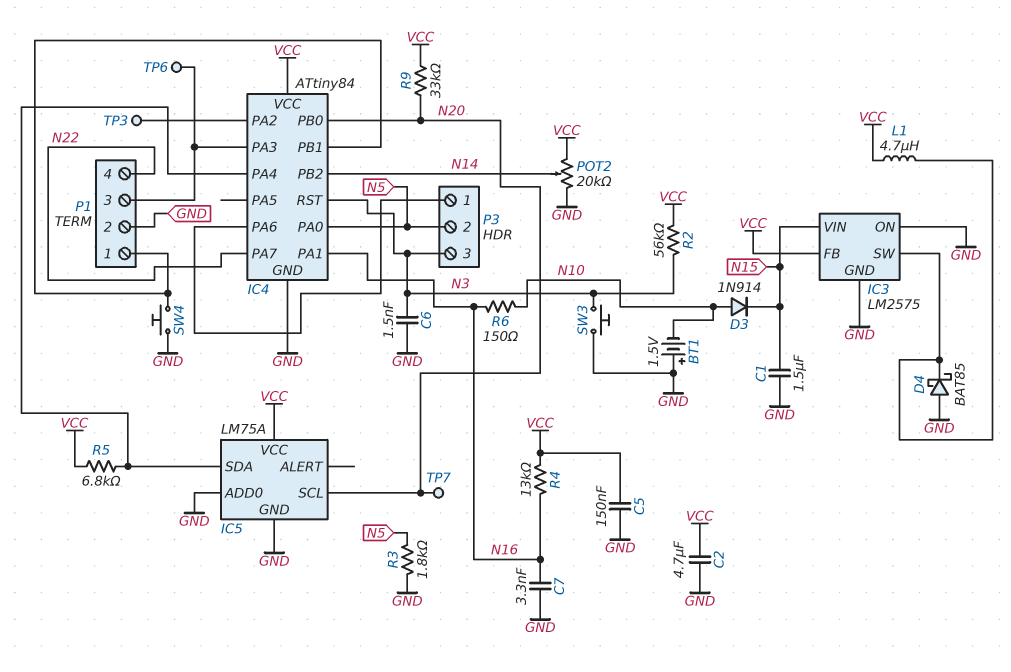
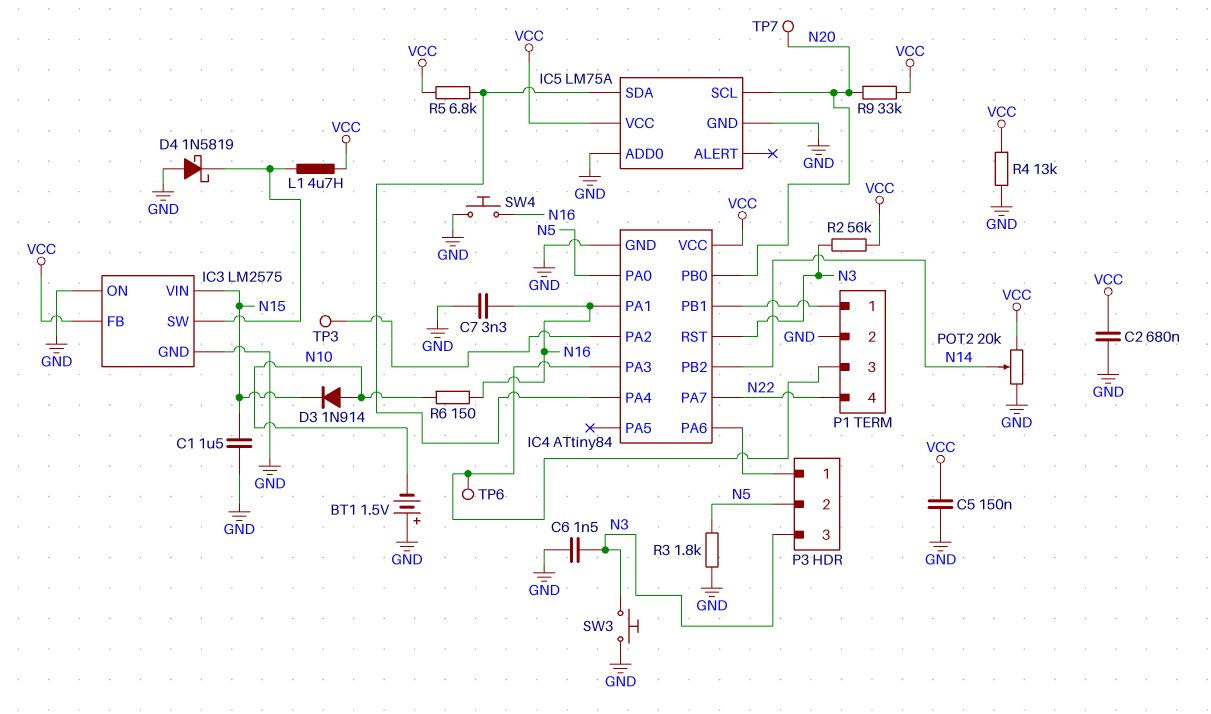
C2: 4.7uF (GND, VCC) -> 680nF (GND, VCC)
D4: schottky BAT85 (A GND, K IC3/SW) -> schottky 1N5819 (A GND, K IC3/SW)
R4: 13k (N16, VCC) -> 13k (GND, VCC)
SW4: button (GND, IC4/PB1) -> button (GND, N16)

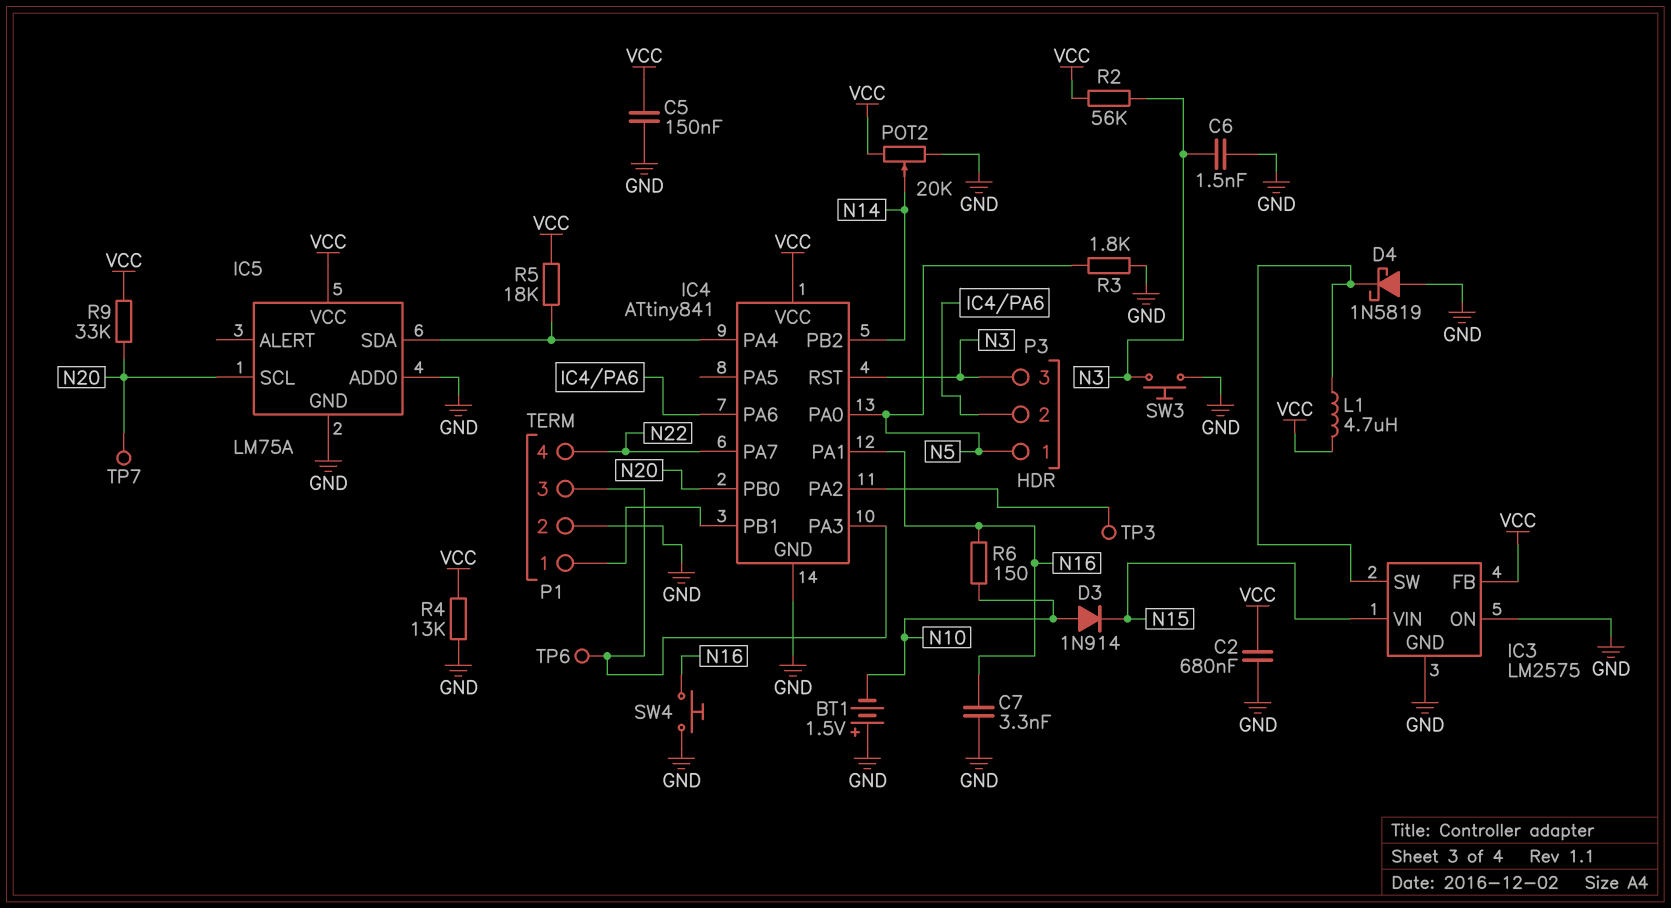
C1: 1.5uF (GND, N15) -> none
IC4: ATtiny84 -> ATtiny841
P3 pin 1: IC4/PA6 -> N5
P3 pin 2: N5 -> IC4/PA6
R5: 6.8k (IC4/PA4, VCC) -> 18k (IC4/PA4, VCC)

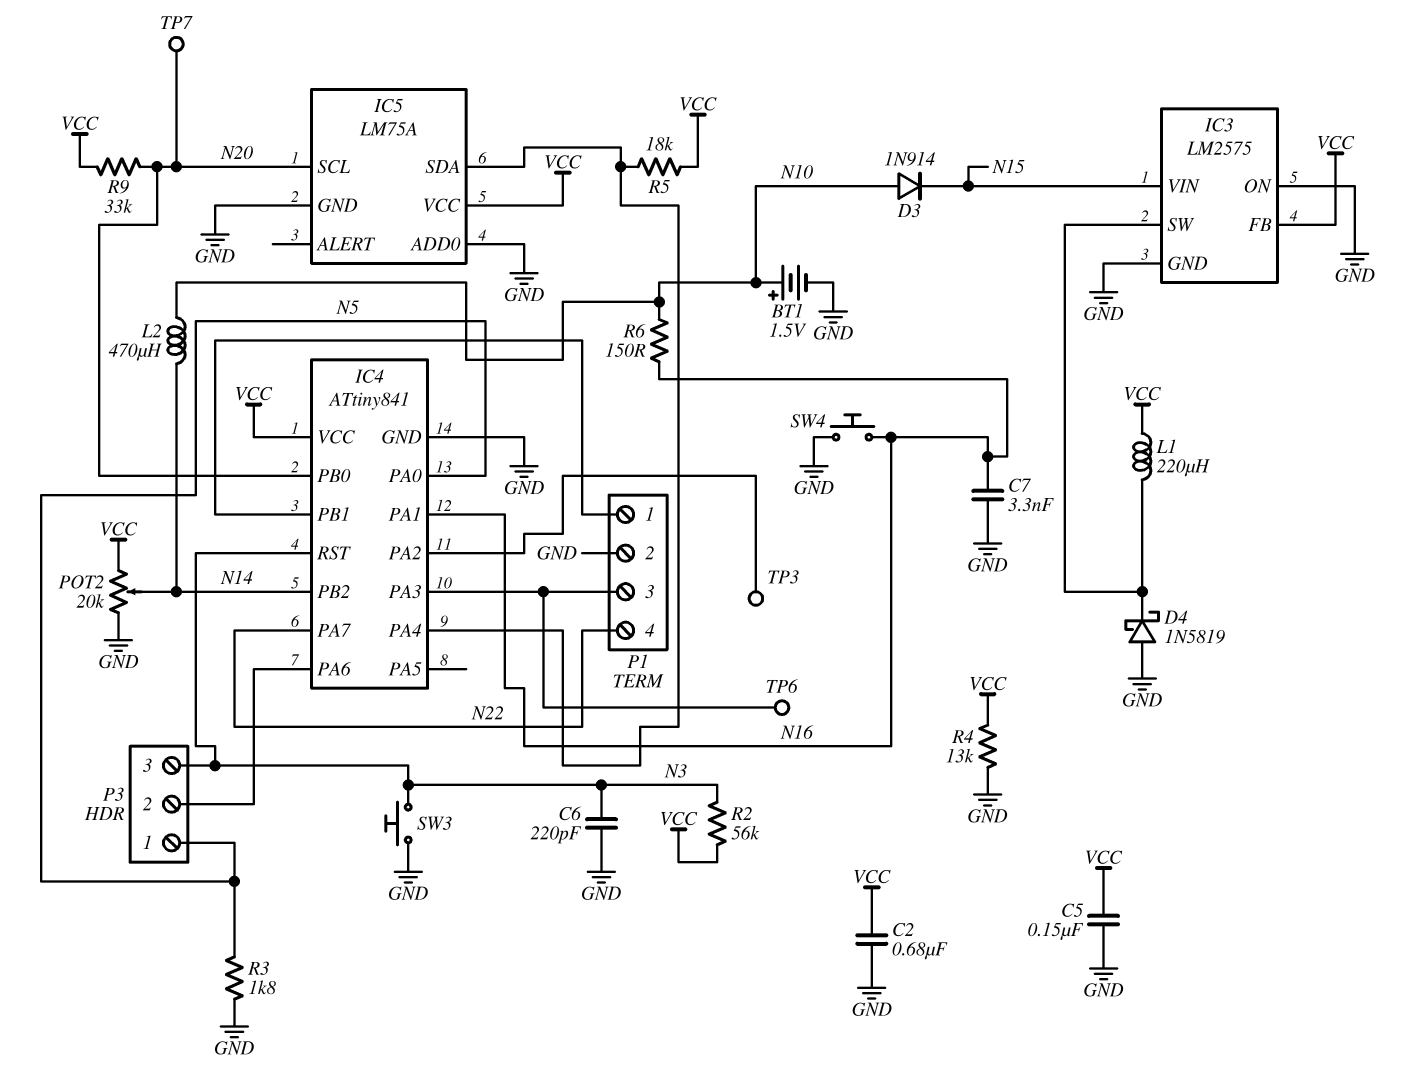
BT1: 1.5V (plus GND, minus N10) -> 1.5V (plus N10, minus GND)
C6: 1.5nF (GND, N3) -> 220pF (GND, N3)
L1: 4.7uH (IC3/SW, VCC) -> 220uH (IC3/SW, VCC)
L2: none -> 470uH (N10, N14)

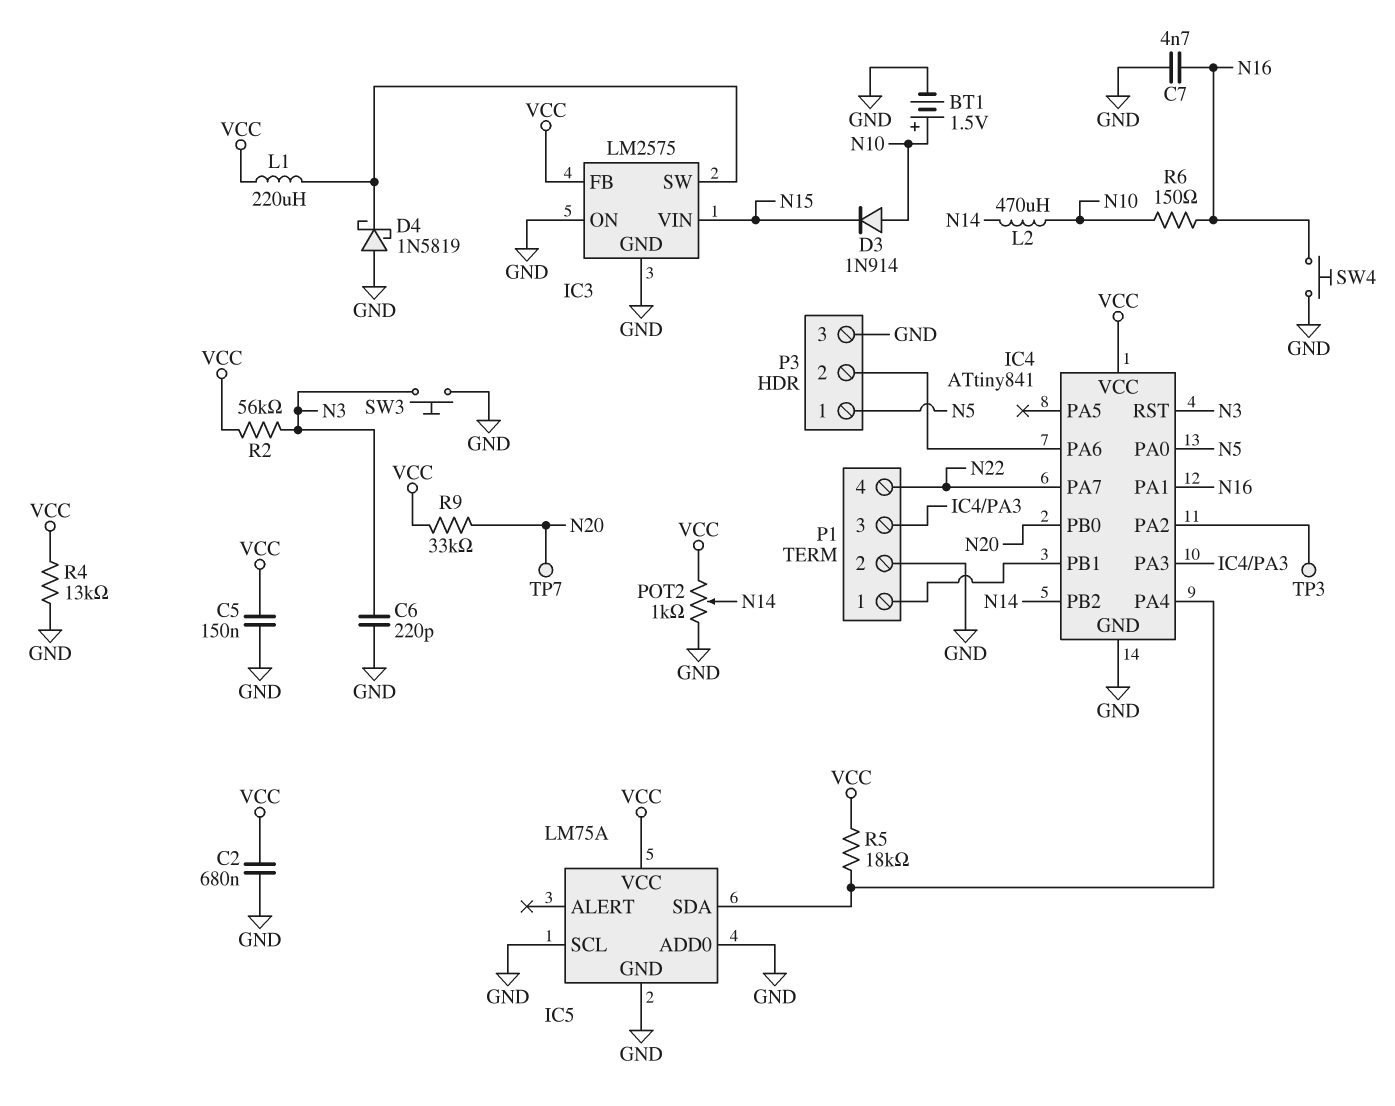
C7: 3.3nF (GND, N16) -> 4.7nF (GND, N16)
IC5 pin SCL: N20 -> GND
P3 pin 3: N3 -> GND
POT2: 20k (GND, VCC, wiper N14) -> 1k (GND, VCC, wiper N14)
R3: 1.8k (GND, N5) -> none
TP6: test point (IC4/PA3) -> none

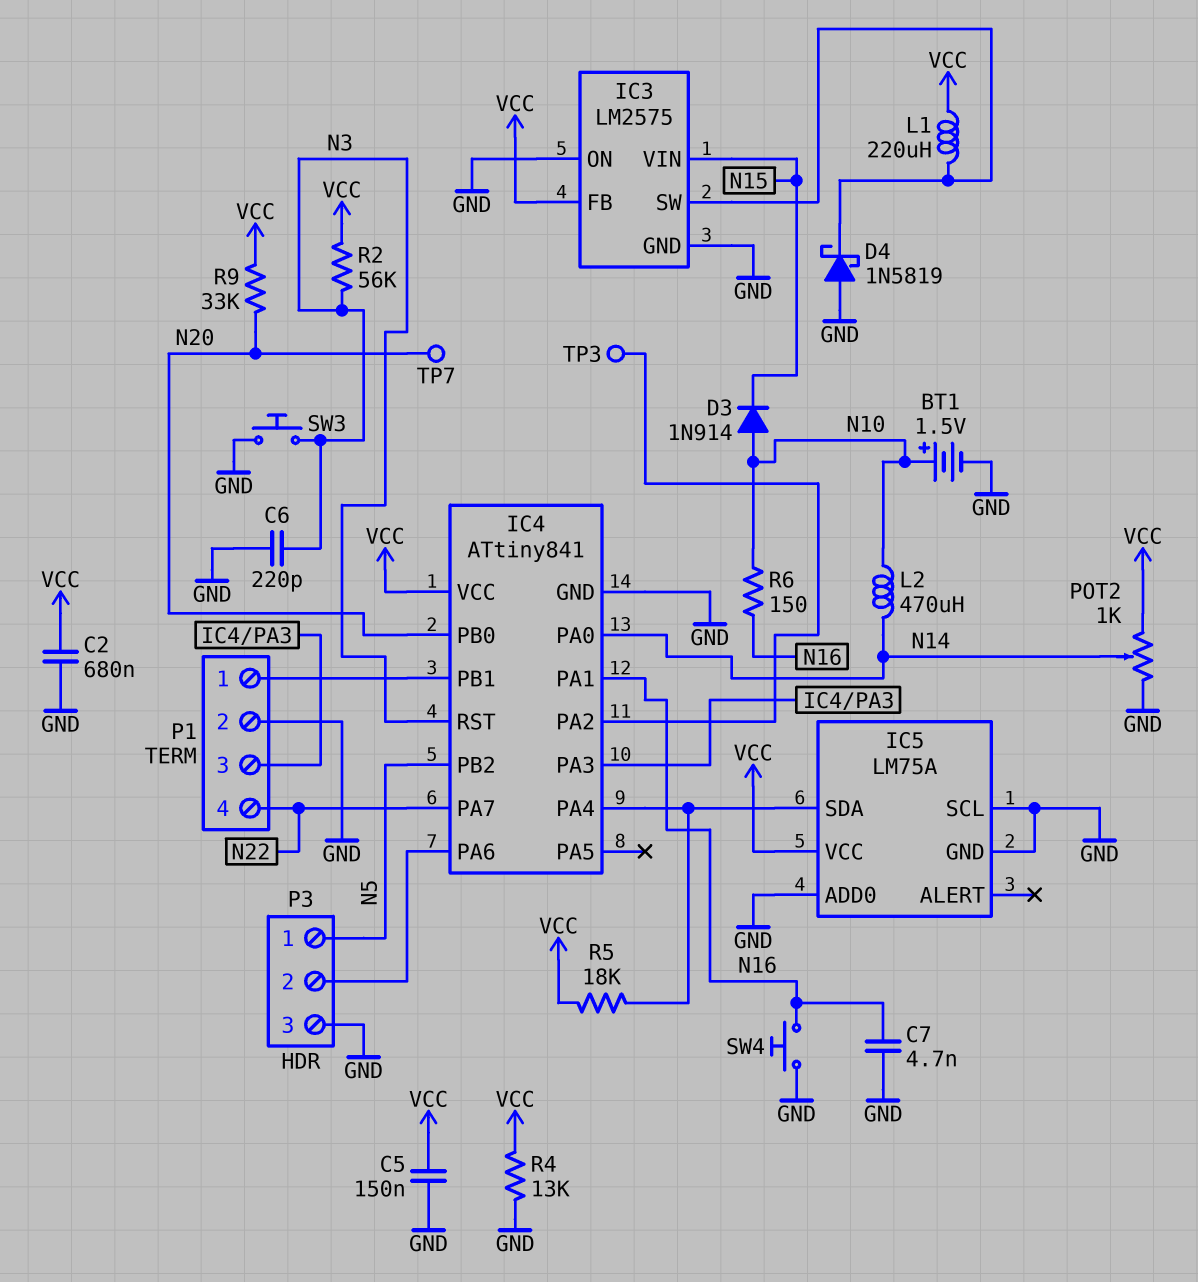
IC4 pin PA0: N5 -> N14
IC4 pin PB2: N14 -> N5

